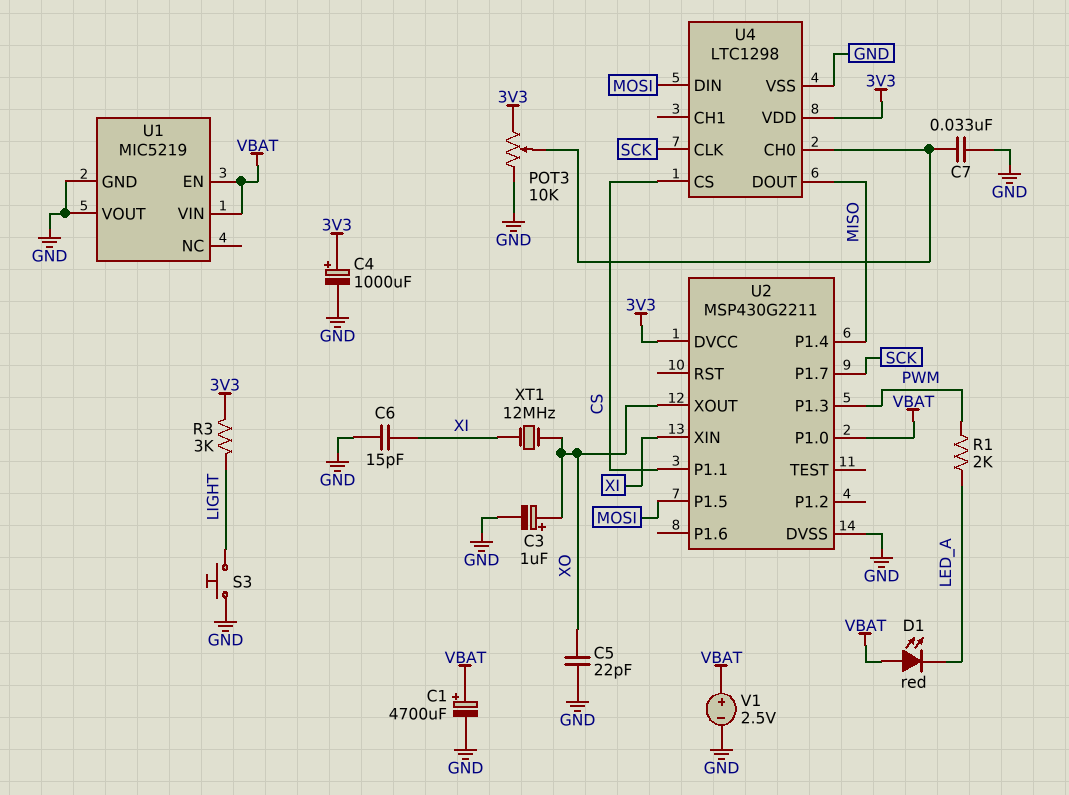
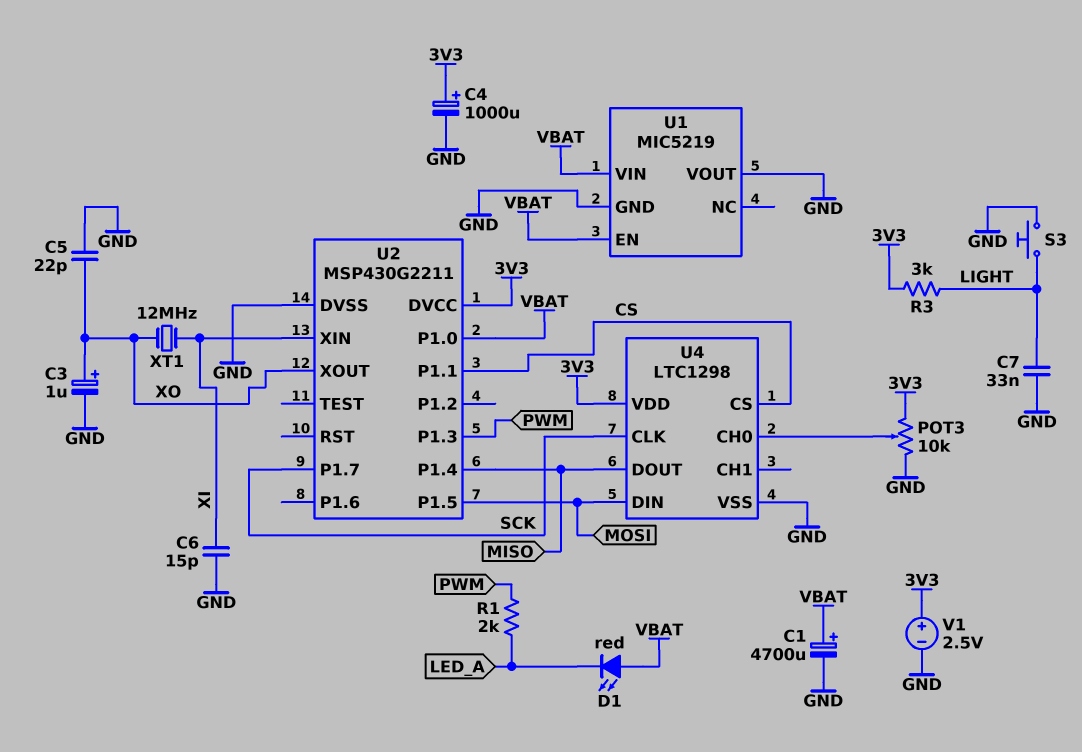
C7: 33nF (GND, U4/CH0) -> 33nF (GND, LIGHT)
V1: 2.5V (plus VBAT, minus GND) -> 2.5V (plus 3V3, minus GND)

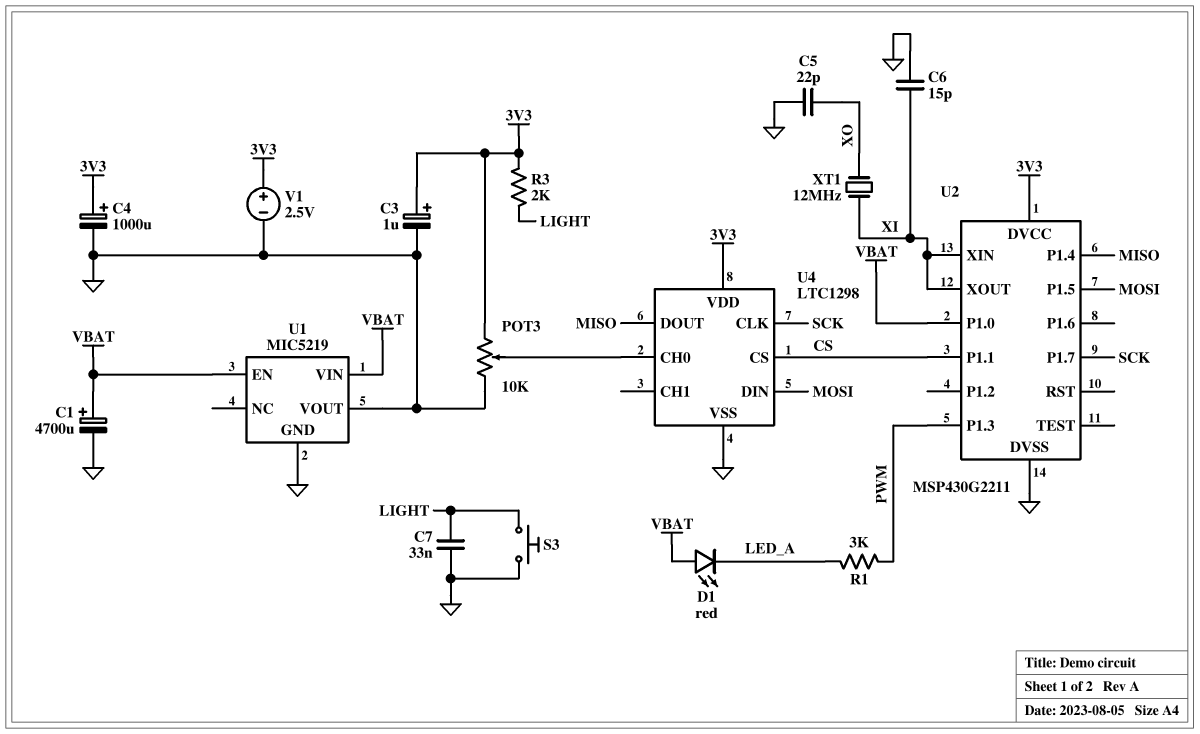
C3: 1uF (plus XO, minus GND) -> 1uF (plus 3V3, minus GND)
R1: 2k (LED_A, PWM) -> 3k (LED_A, PWM)
R3: 3k (3V3, LIGHT) -> 2k (3V3, LIGHT)
U2 pin XOUT: XO -> XI

